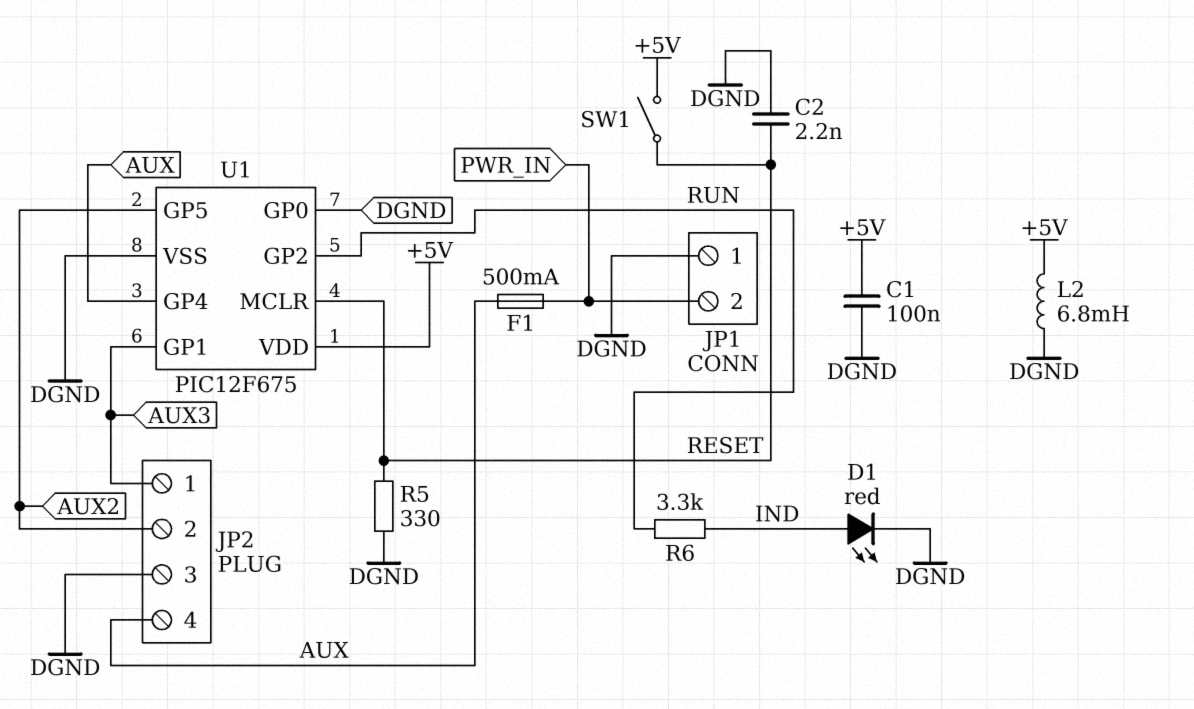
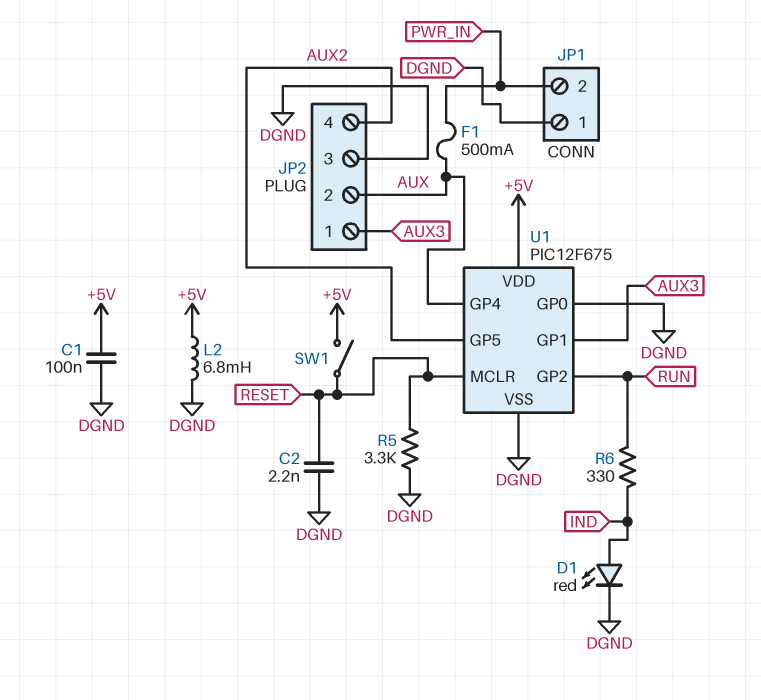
JP2 pin 2: AUX2 -> AUX
JP2 pin 4: AUX -> AUX2
R5: 330 (DGND, RESET) -> 3.3k (DGND, RESET)
R6: 3.3k (IND, RUN) -> 330 (IND, RUN)

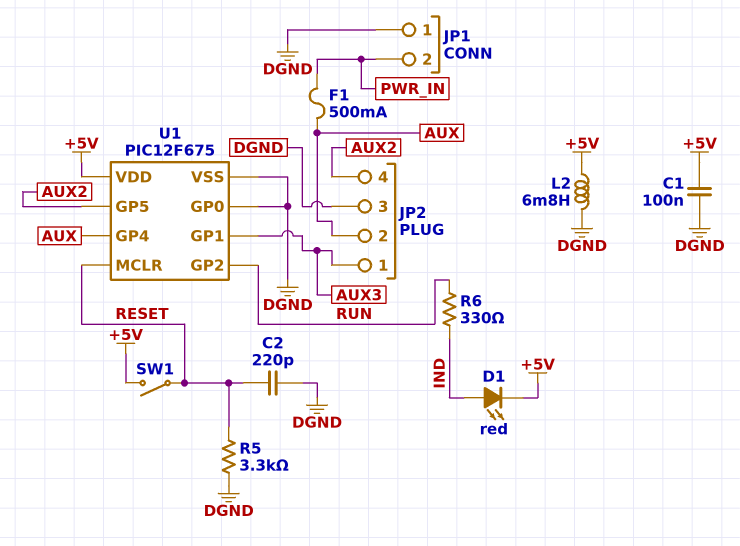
C2: 2.2nF (DGND, RESET) -> 220pF (DGND, RESET)
D1: LED red (A IND, K DGND) -> LED red (A IND, K +5V)

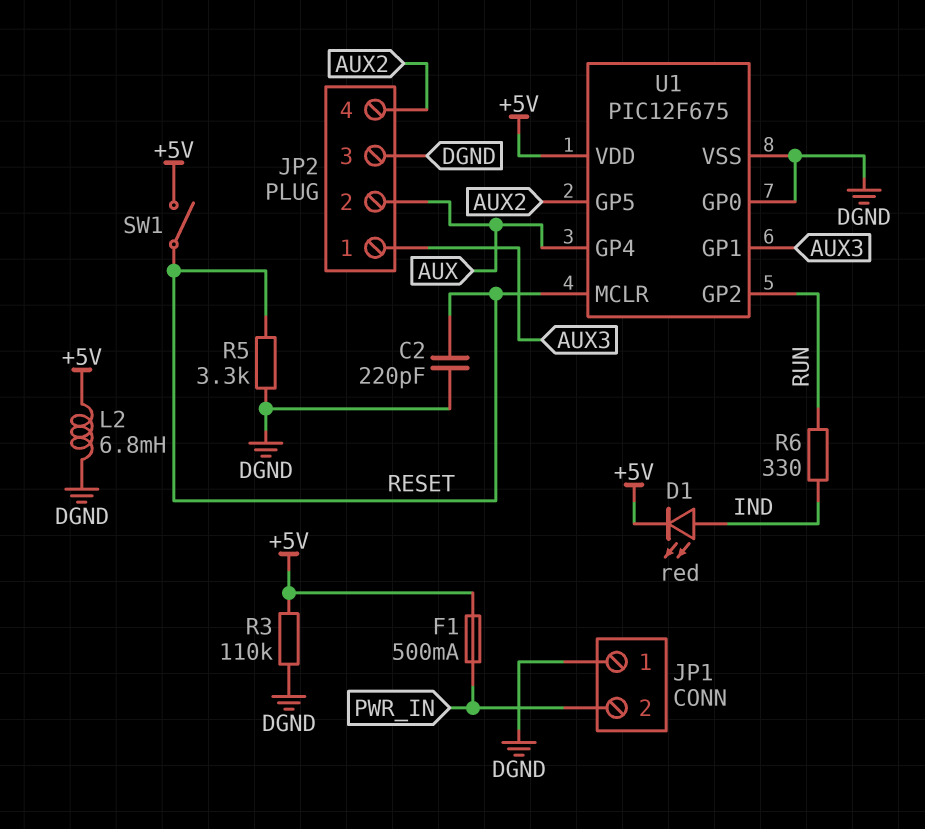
C1: 100nF (+5V, DGND) -> none
F1: 500mA (AUX, PWR_IN) -> 500mA (+5V, PWR_IN)
R3: none -> 110k (+5V, DGND)

